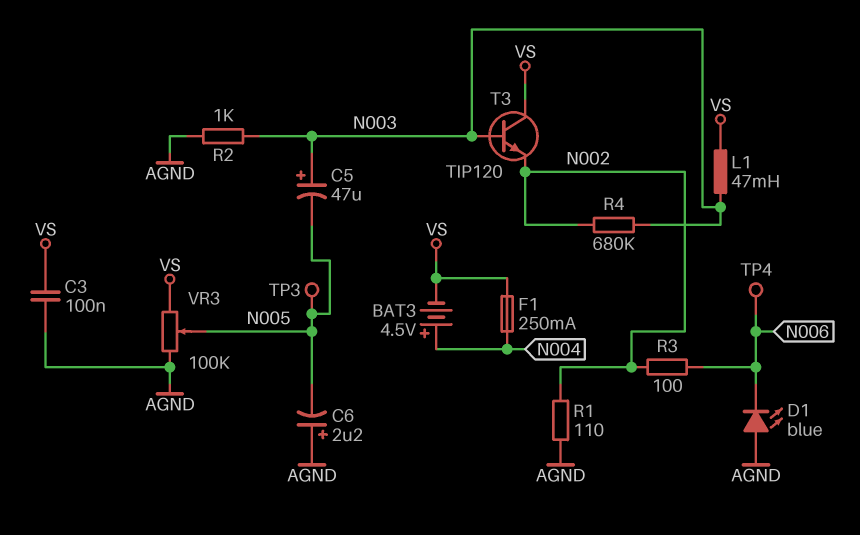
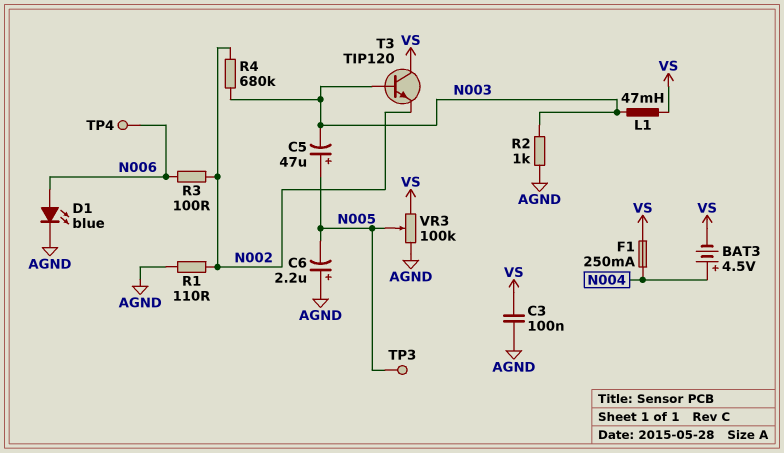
C5: 47uF (plus N003, minus N005) -> 47uF (plus N005, minus N003)
D1: LED blue (A AGND, K N006) -> LED blue (A N006, K AGND)

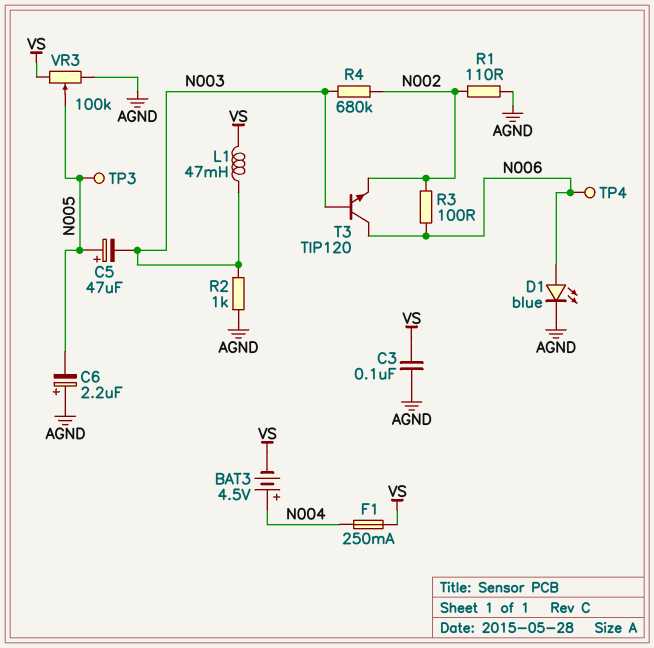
T3: NPN TIP120 (B N003, C VS, E N002) -> NPN TIP120 (B N003, C N006, E N002)

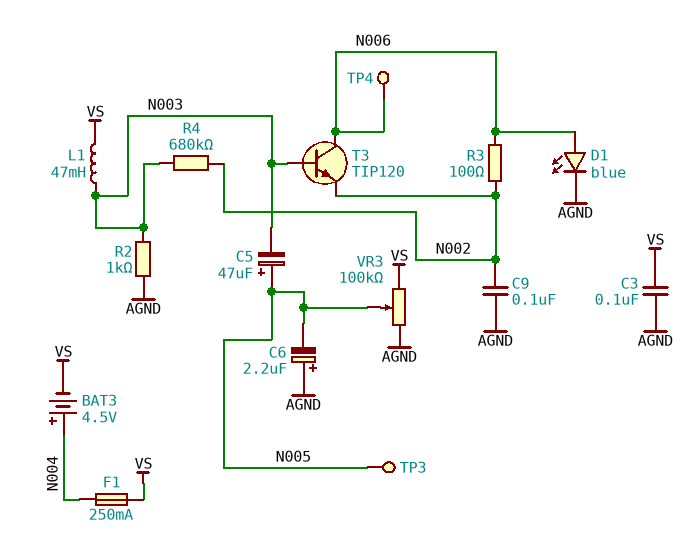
C9: none -> 100nF (AGND, N002)
R1: 110 (AGND, N002) -> none

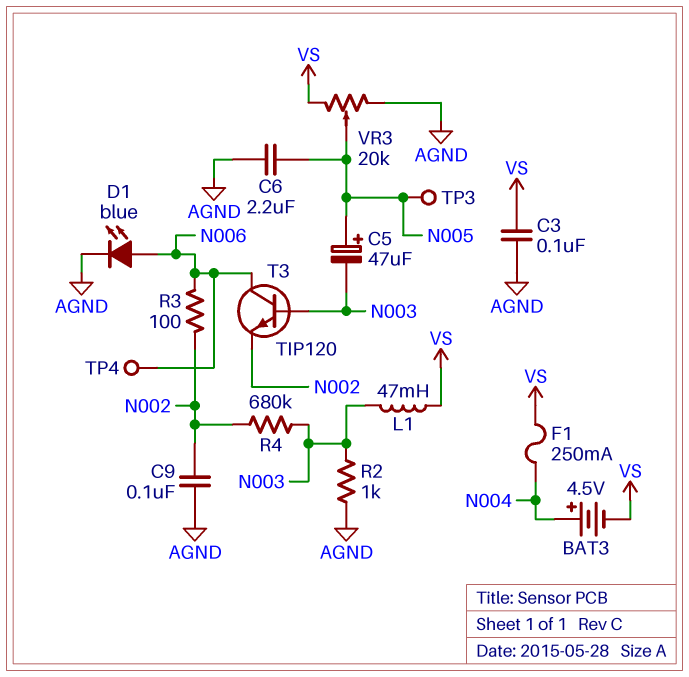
C6: 2.2uF (plus AGND, minus N005) -> 2.2uF (AGND, N005)
VR3: 100k (AGND, VS, wiper N005) -> 20k (AGND, VS, wiper N005)

